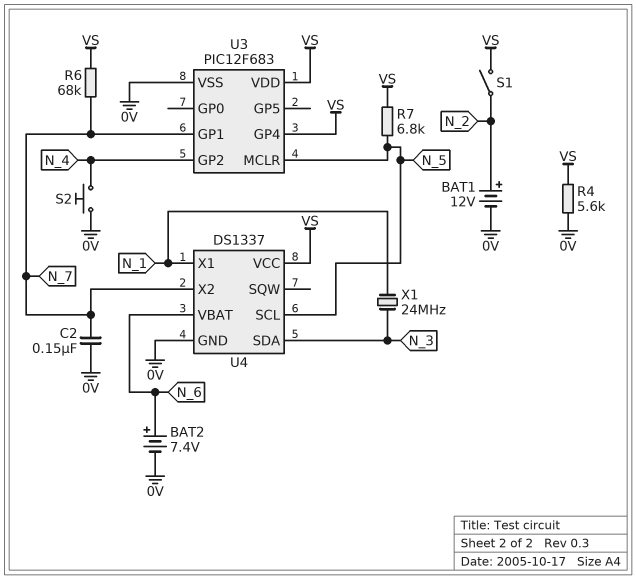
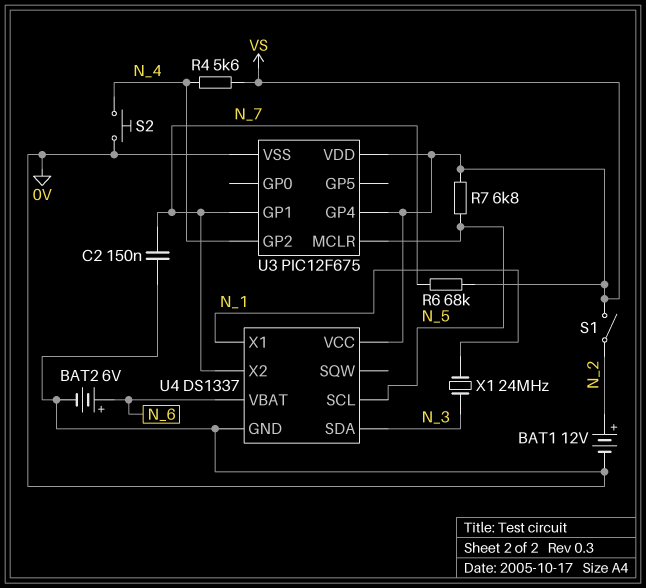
BAT2: 7.4V (plus N_6, minus 0V) -> 6V (plus N_6, minus 0V)
R4: 5.6k (0V, VS) -> 5.6k (N_4, VS)
U3: PIC12F683 -> PIC12F675

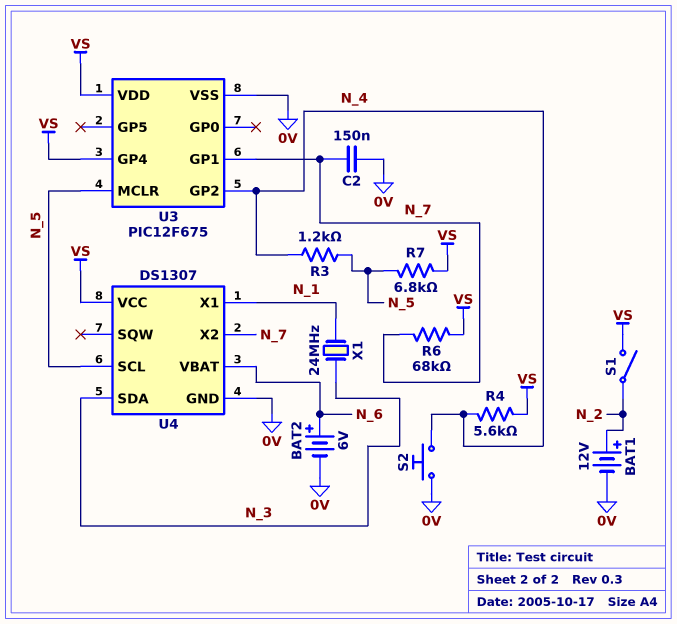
R3: none -> 1.2k (N_4, N_5)
U4: DS1337 -> DS1307

